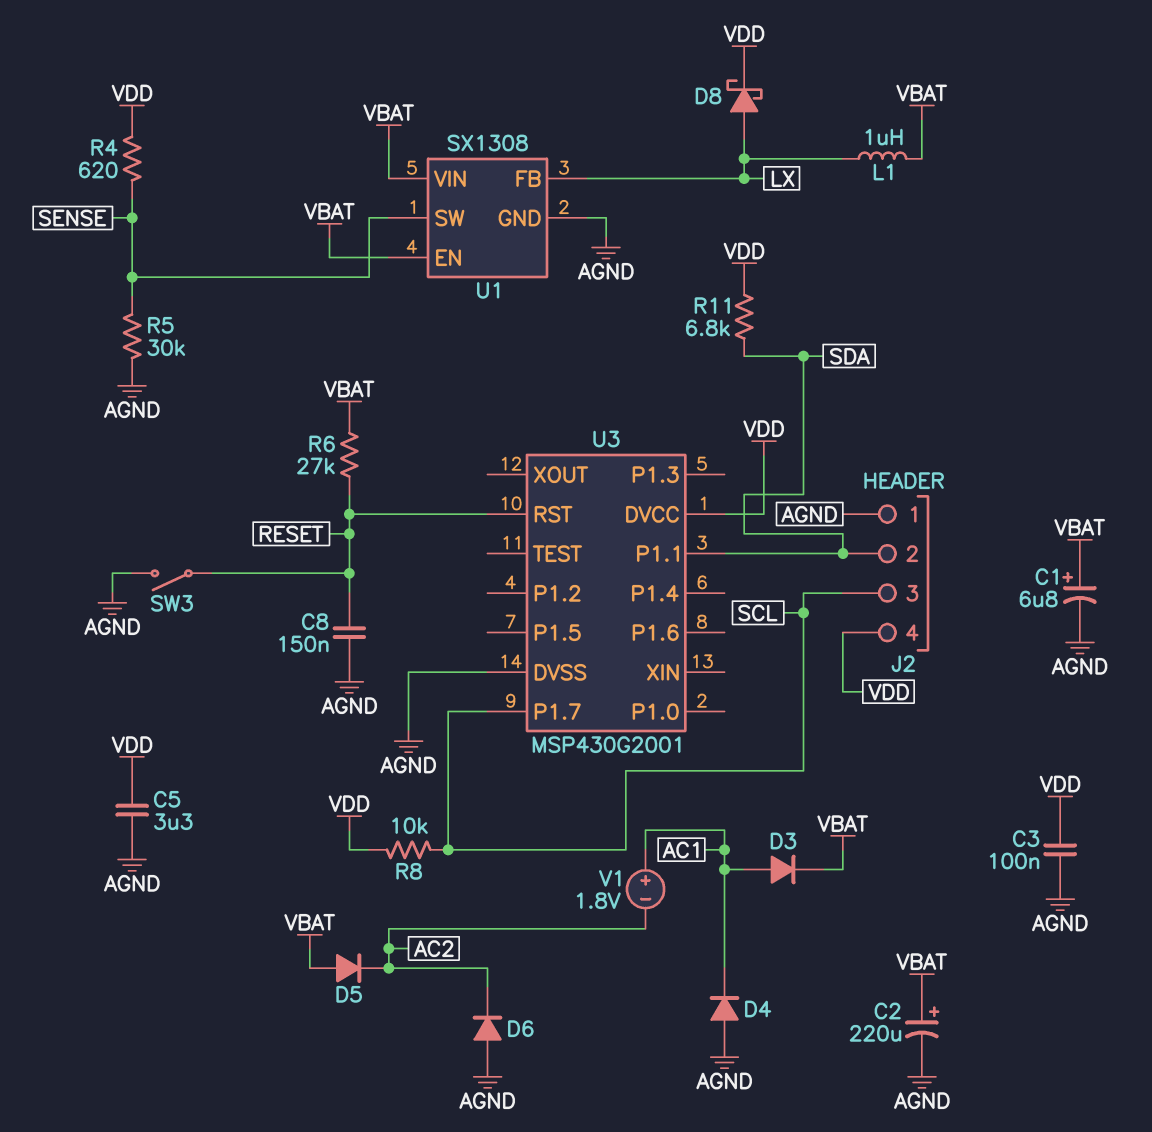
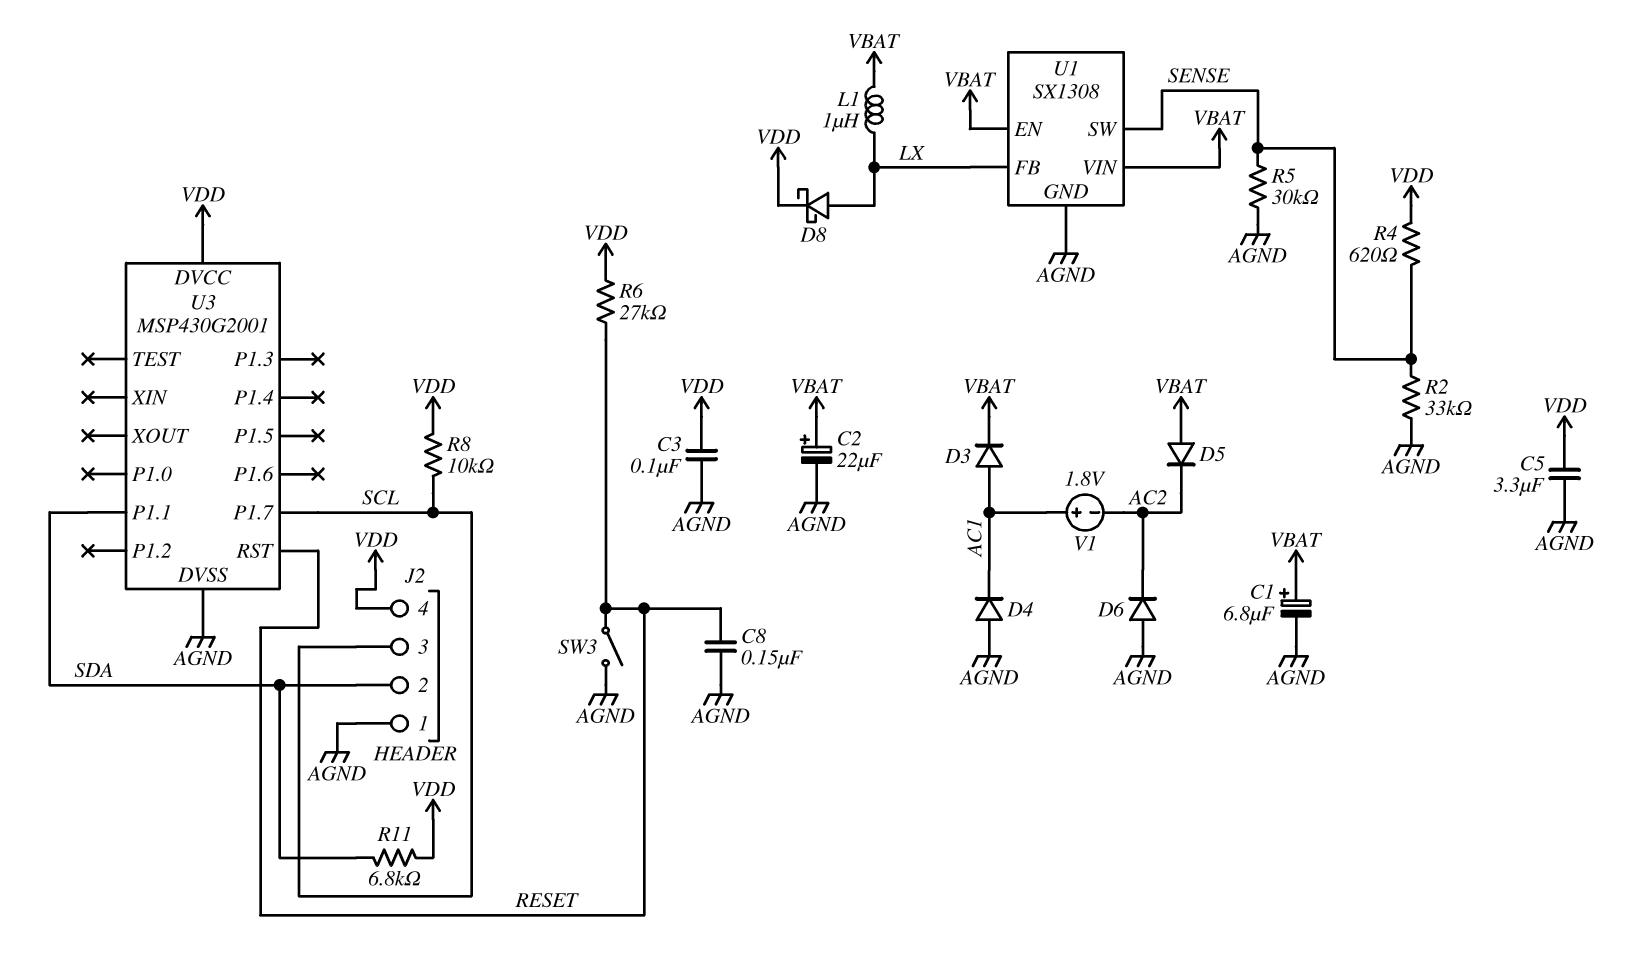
C2: 220uF (plus VBAT, minus AGND) -> 22uF (plus VBAT, minus AGND)
R2: none -> 33k (AGND, SENSE)
R6: 27k (RESET, VBAT) -> 27k (RESET, VDD)

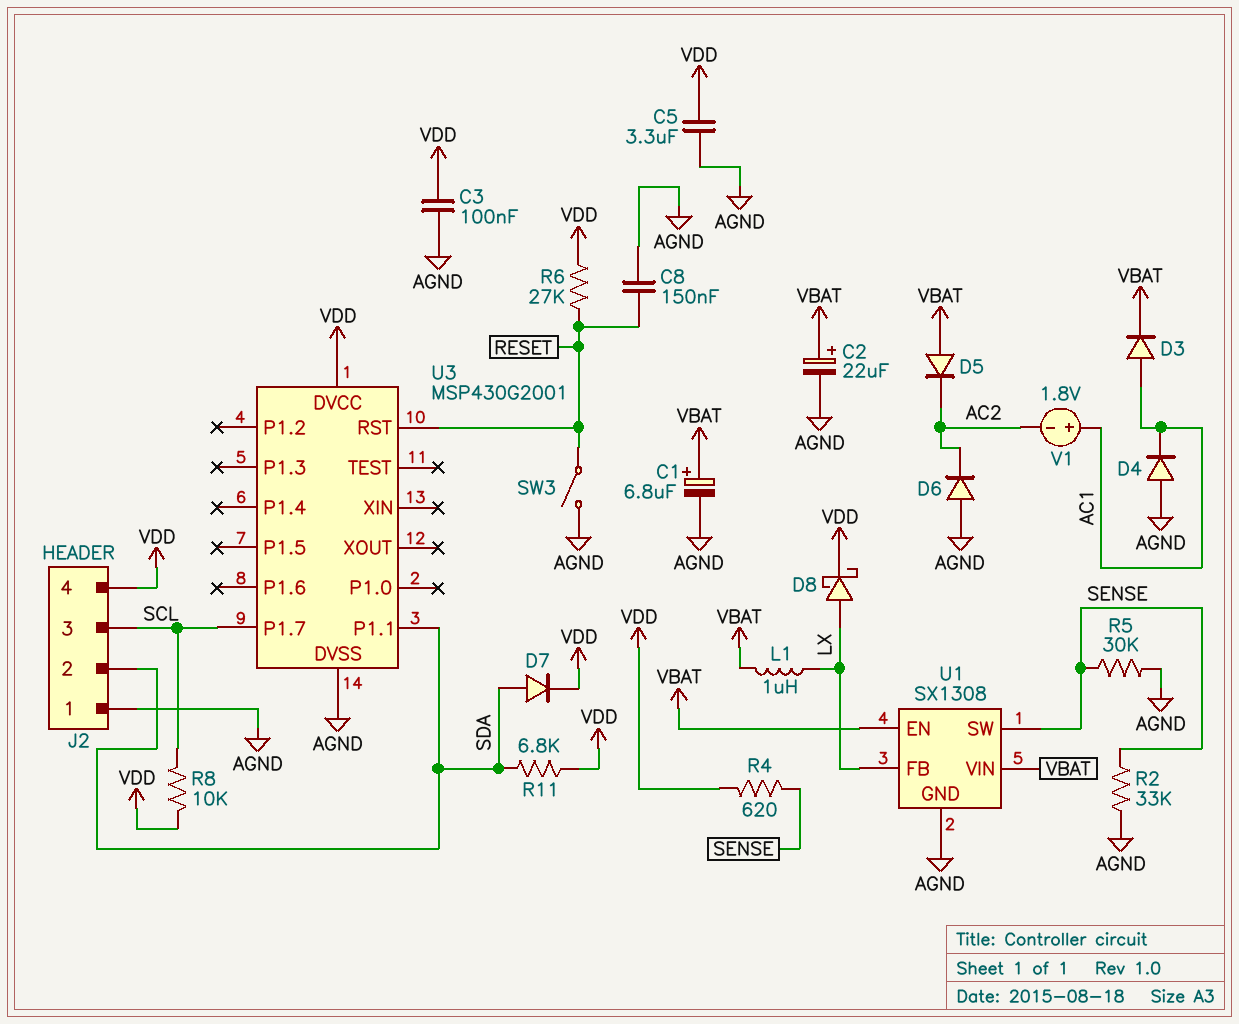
D7: none -> diode (A SDA, K VDD)

